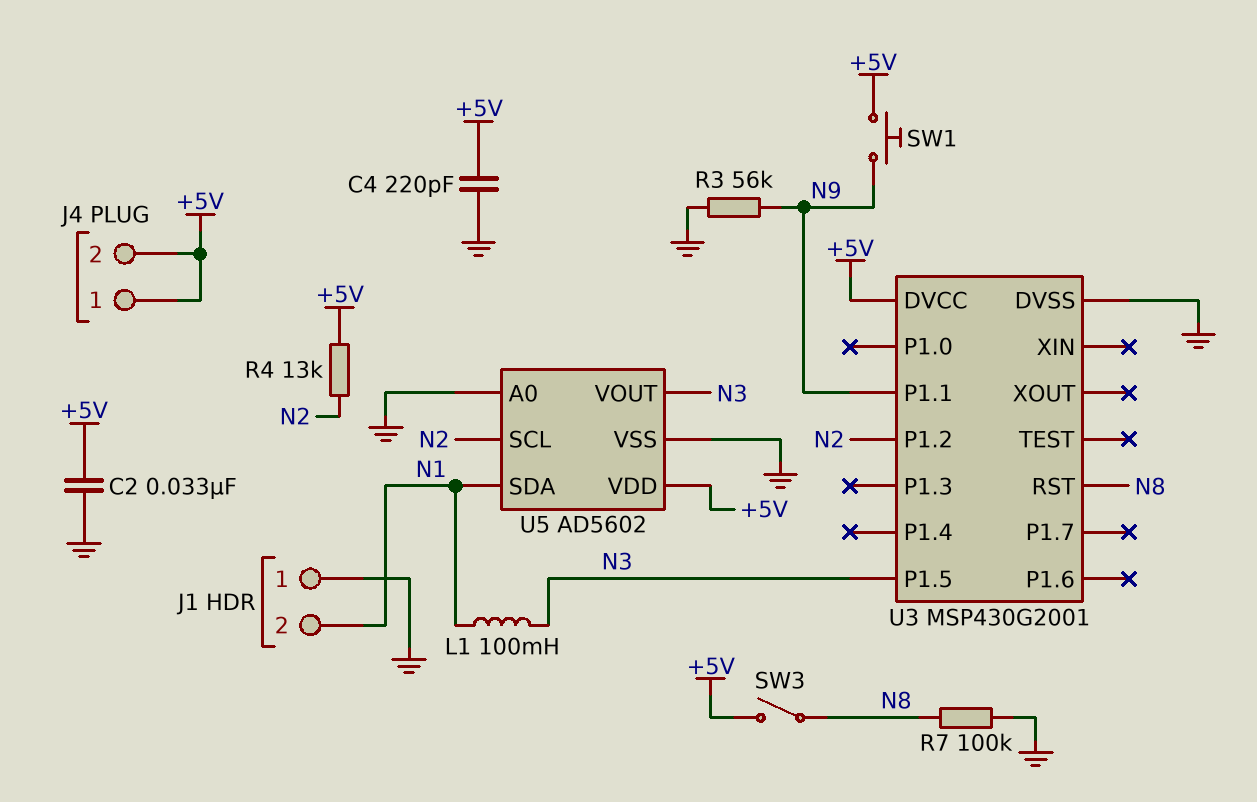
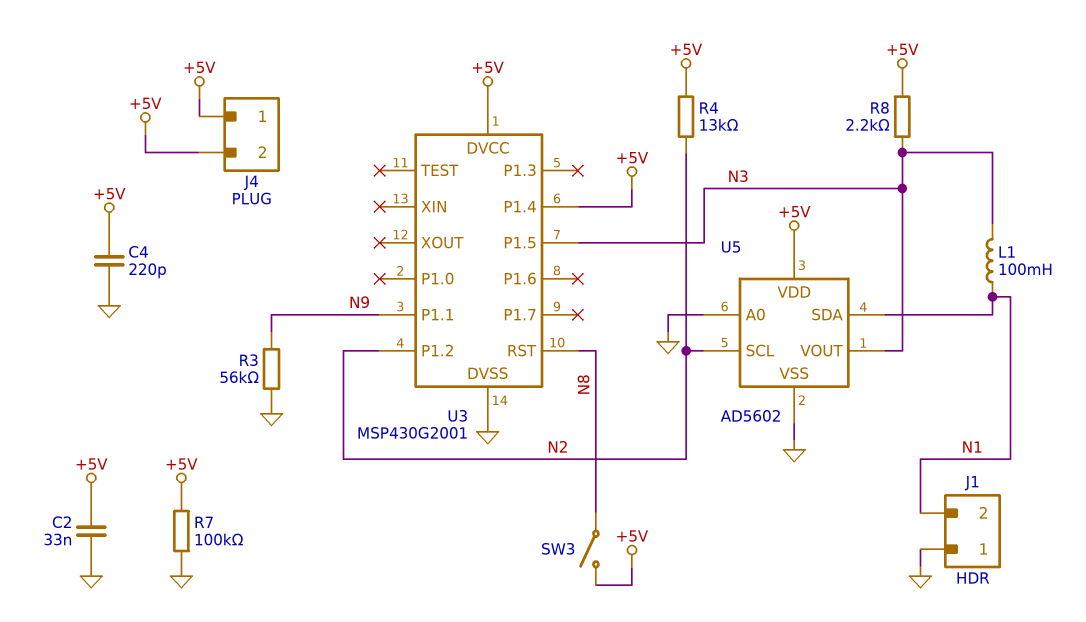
R7: 100k (GND, N8) -> 100k (+5V, GND)
R8: none -> 2.2k (+5V, N3)
SW1: button (+5V, N9) -> none
U3 pin P1.4: none -> +5V

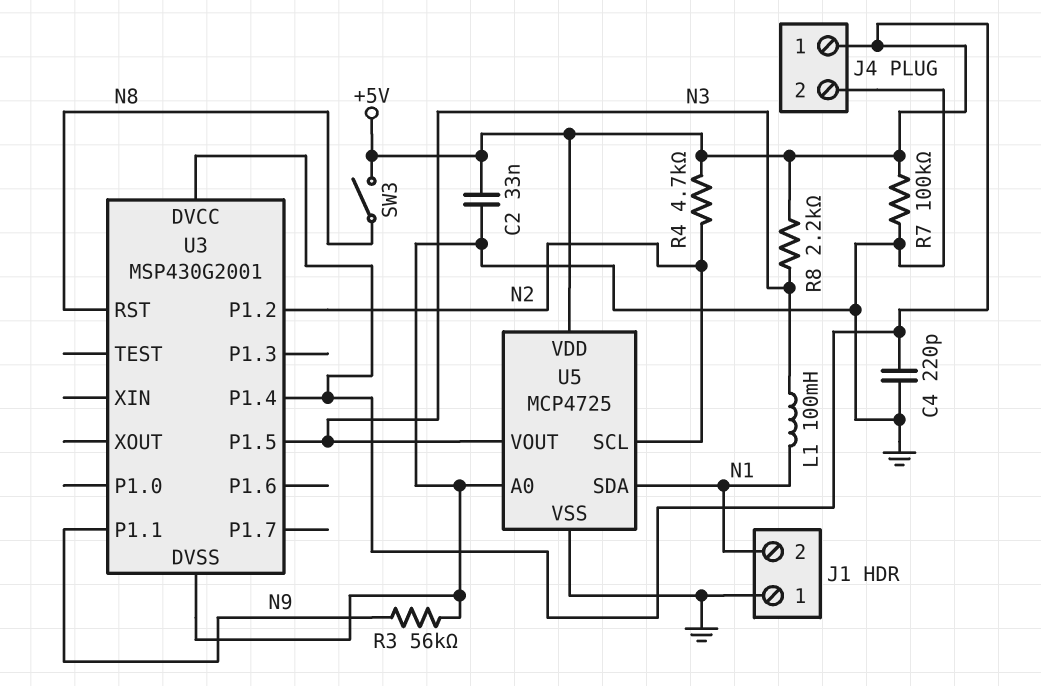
J4 pin 2: +5V -> GND
R4: 13k (+5V, N2) -> 4.7k (+5V, N2)
U5: AD5602 -> MCP4725

